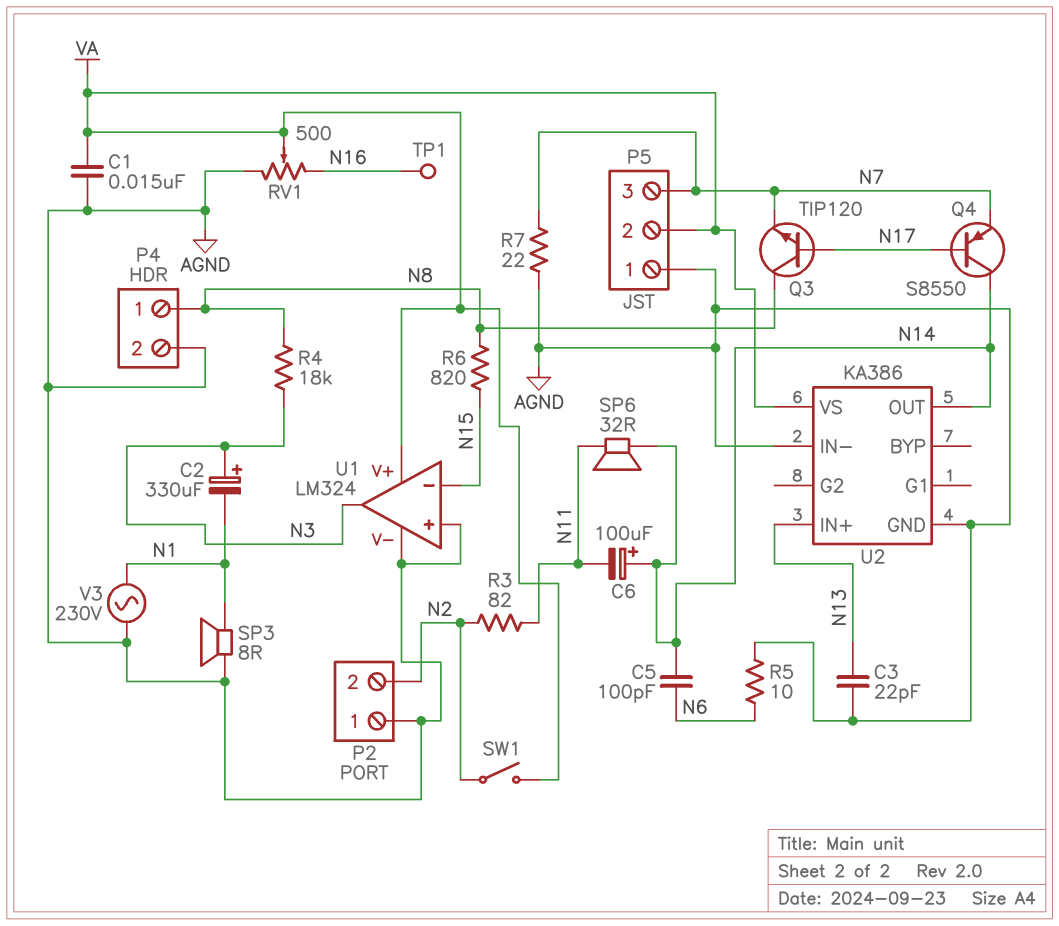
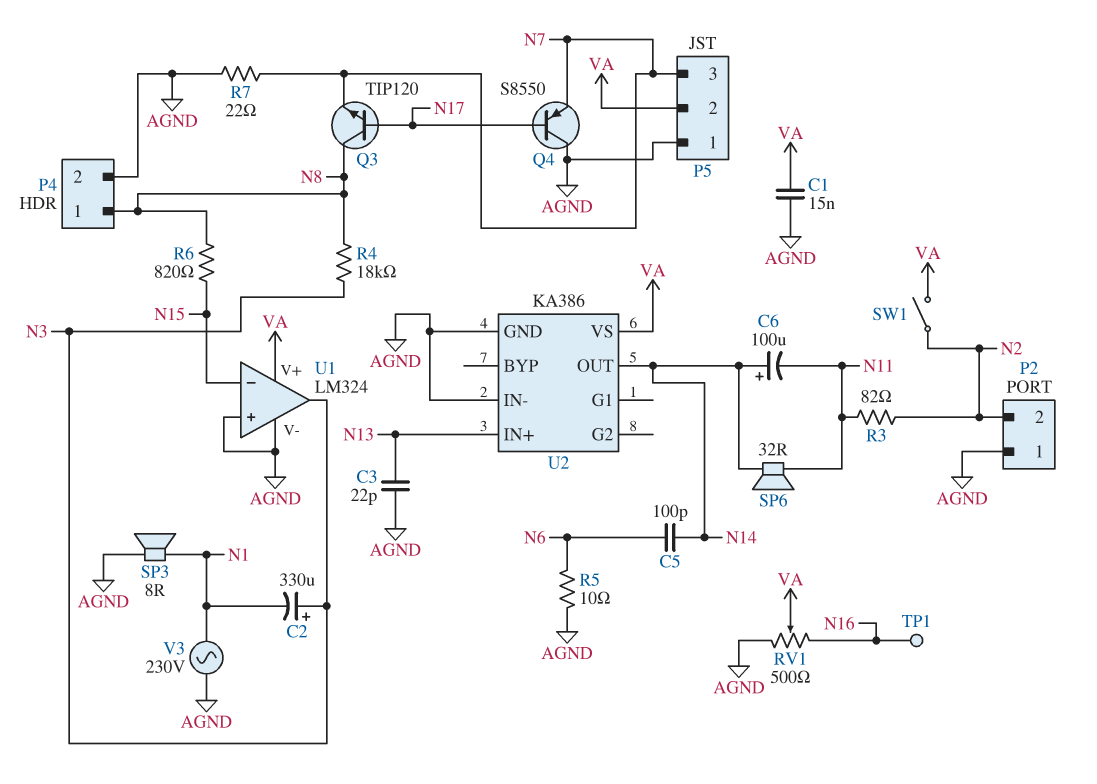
Q4: PNP S8550 (B N17, C N14, E N7) -> PNP S8550 (B N17, C AGND, E N7)

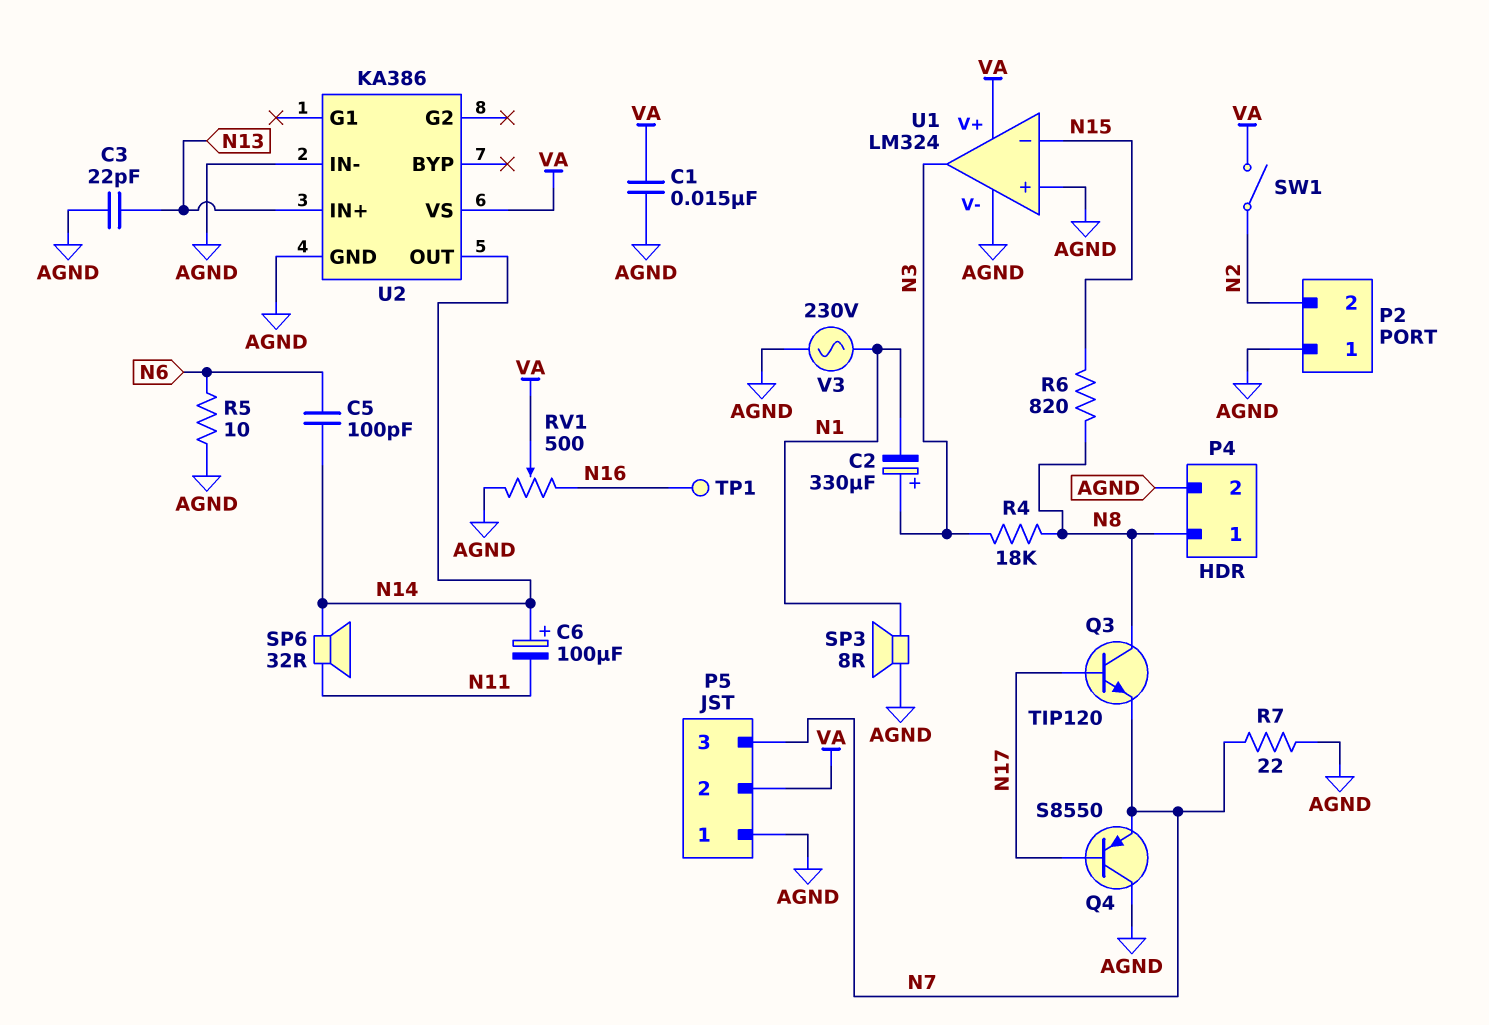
R3: 82 (N2, N11) -> none

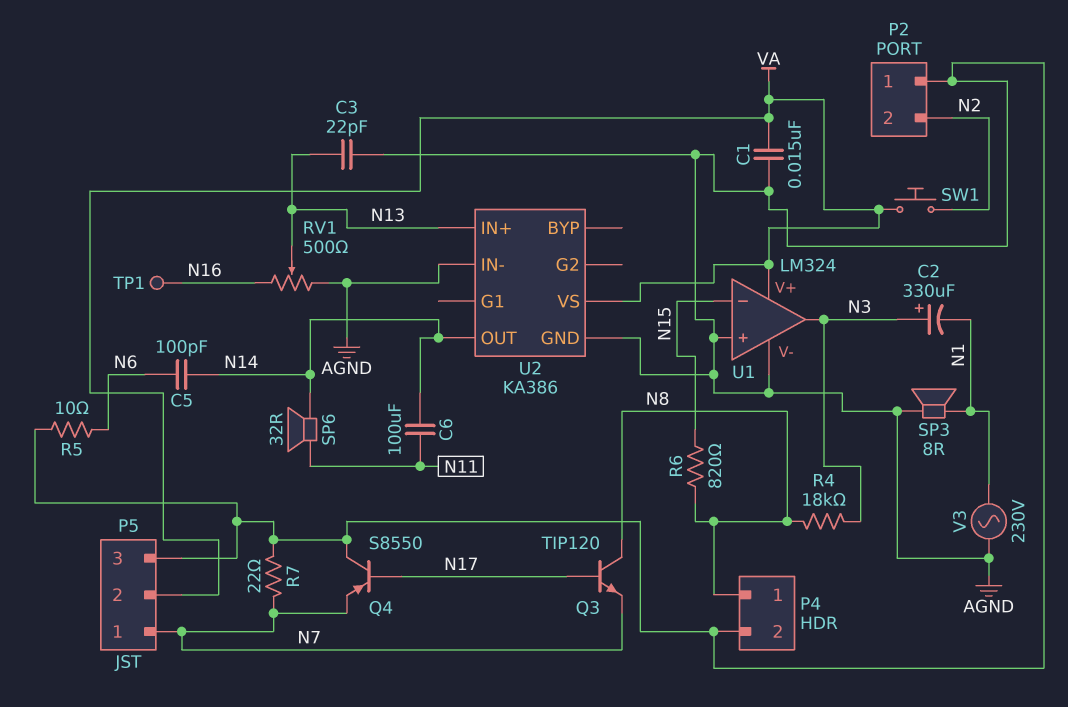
C6: 100uF (plus N14, minus N11) -> 100uF (N11, N14)
P5 pin 1: AGND -> N7
P5 pin 3: N7 -> AGND
RV1: 500 (AGND, N16, wiper VA) -> 500 (AGND, N16, wiper N13)
SW1: switch (N2, VA) -> button (N2, VA)

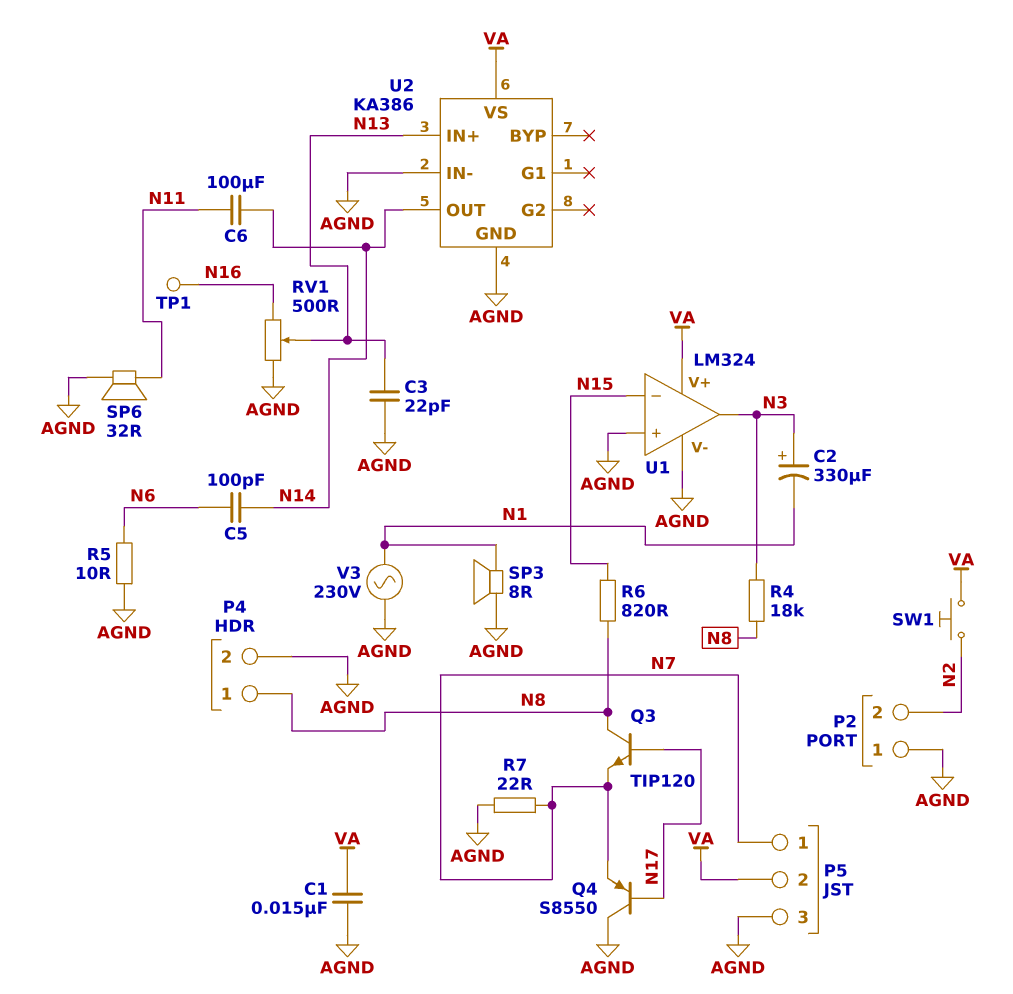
SP6: speaker 32R (N11, N14) -> speaker 32R (AGND, N11)

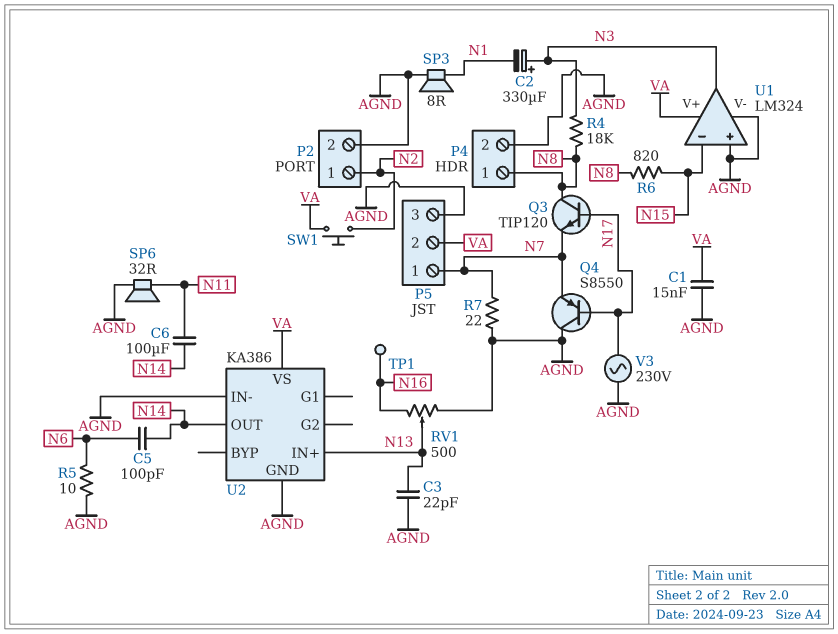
P2 pin 1: AGND -> N2
P2 pin 2: N2 -> AGND
V3: AC 230V (AGND, N1) -> AC 230V (AGND, N17)

